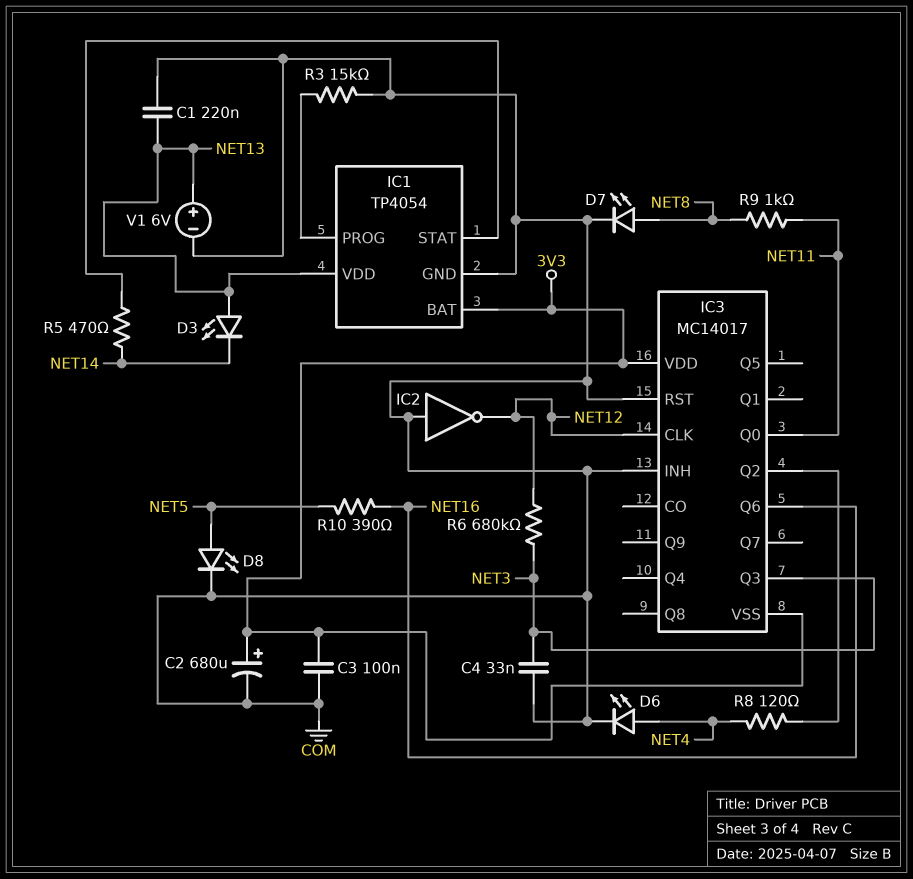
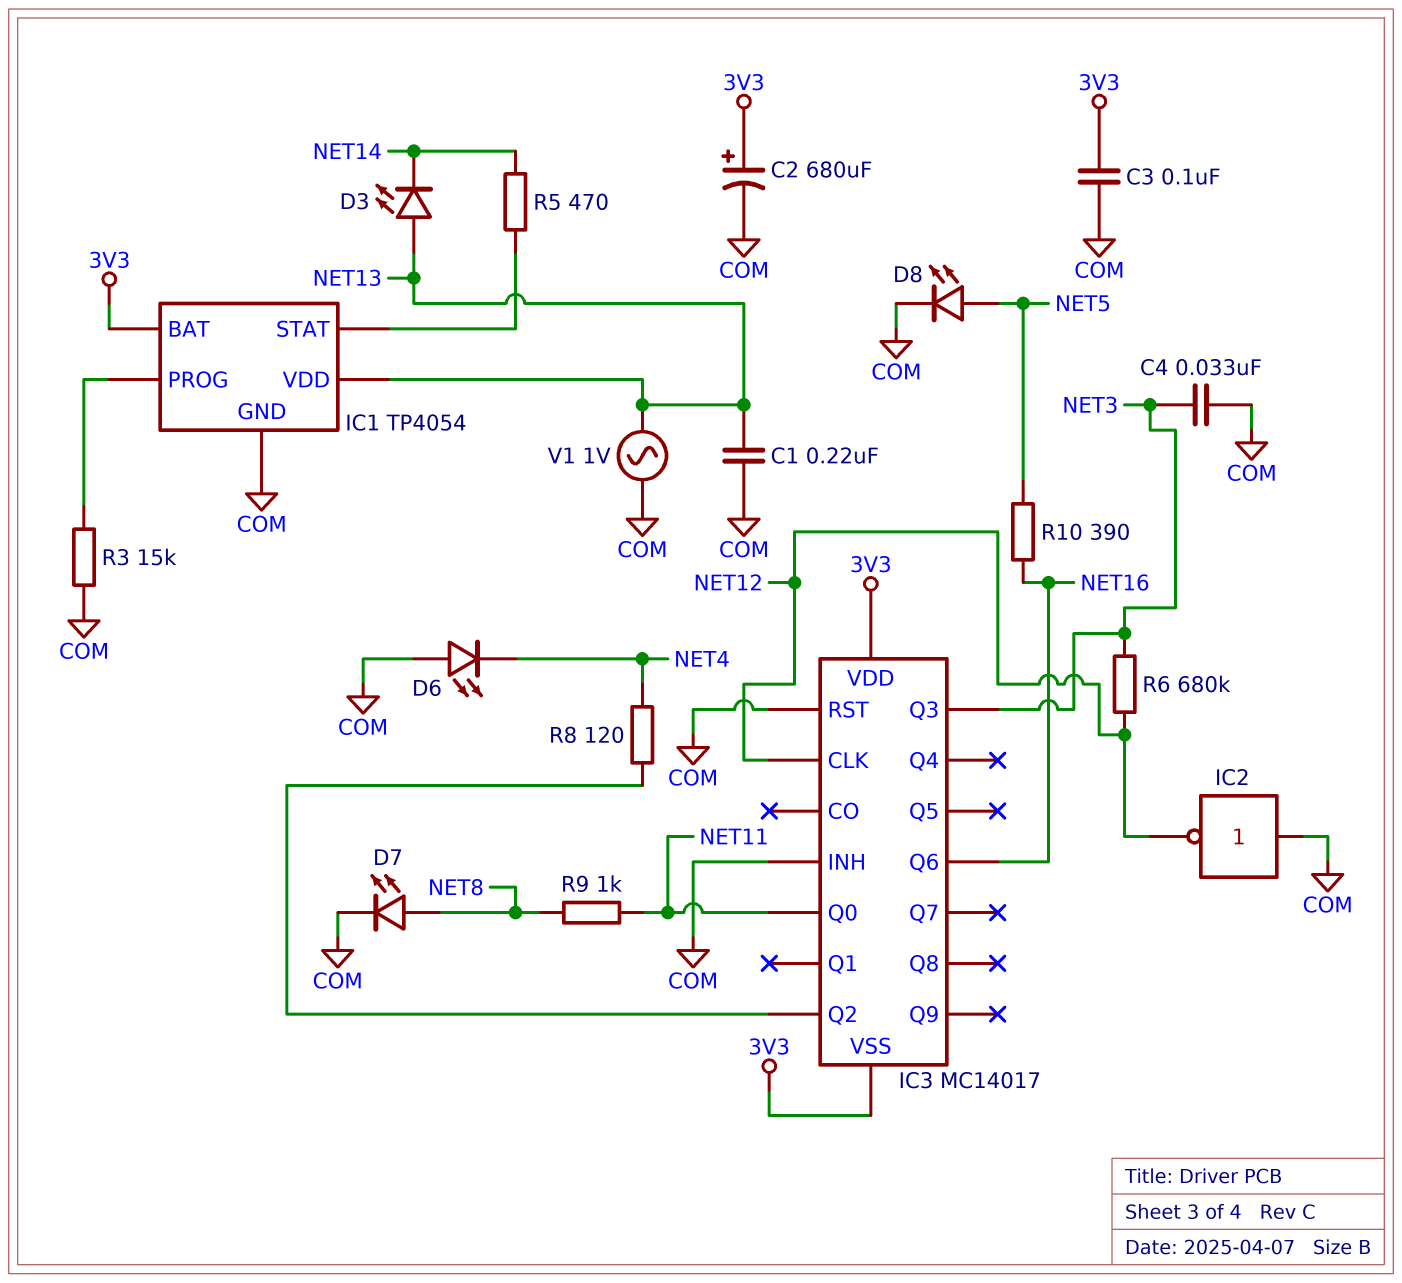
D6: LED (A NET4, K COM) -> LED (A COM, K NET4)
V1: 6V (plus NET13, minus COM) -> AC 1V (COM, NET13)

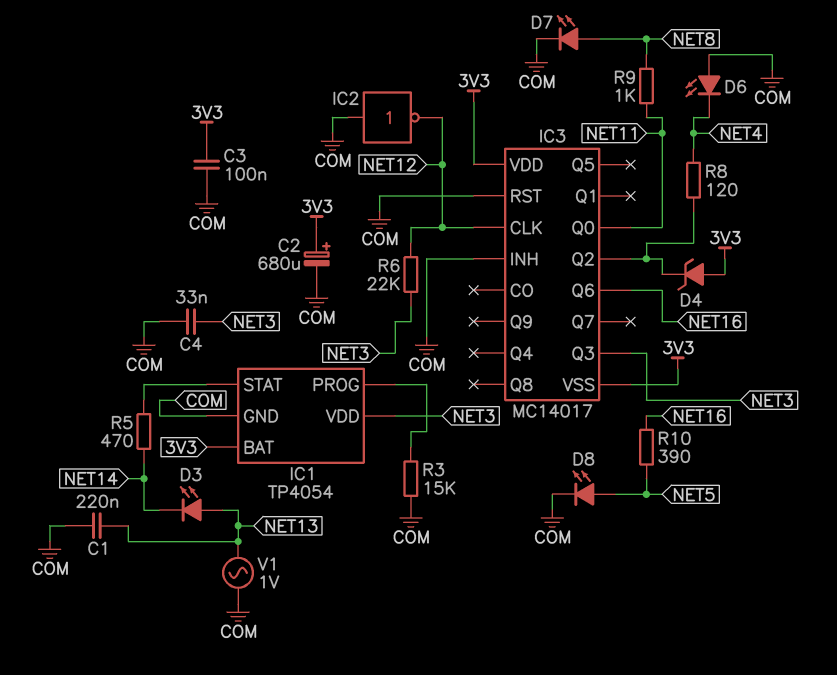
D4: none -> zener (A 3V3, K IC3/Q2)
IC1 pin VDD: NET13 -> NET3
R6: 680k (NET3, NET12) -> 22k (NET3, NET12)

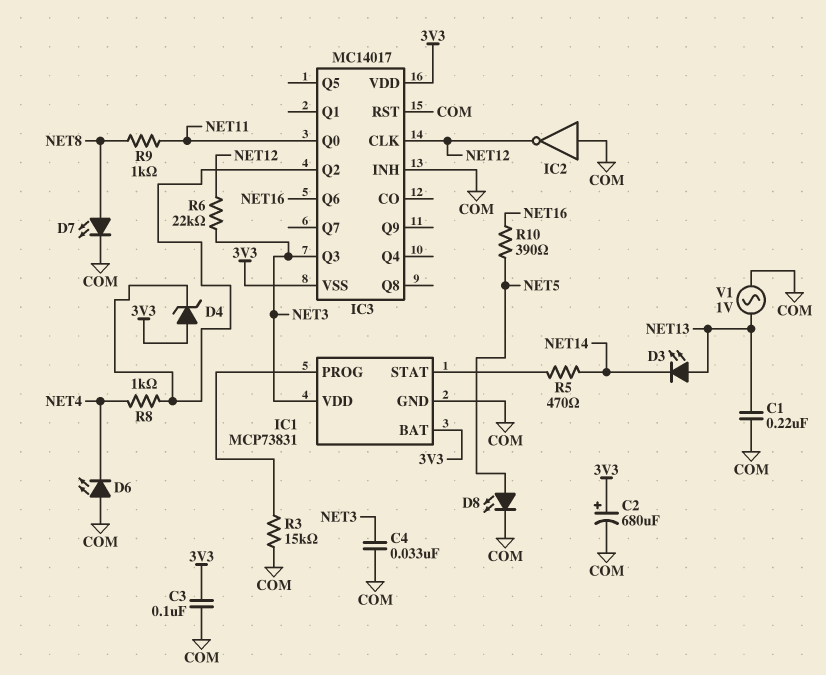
IC1: TP4054 -> MCP73831
R8: 120 (IC3/Q2, NET4) -> 1k (IC3/Q2, NET4)

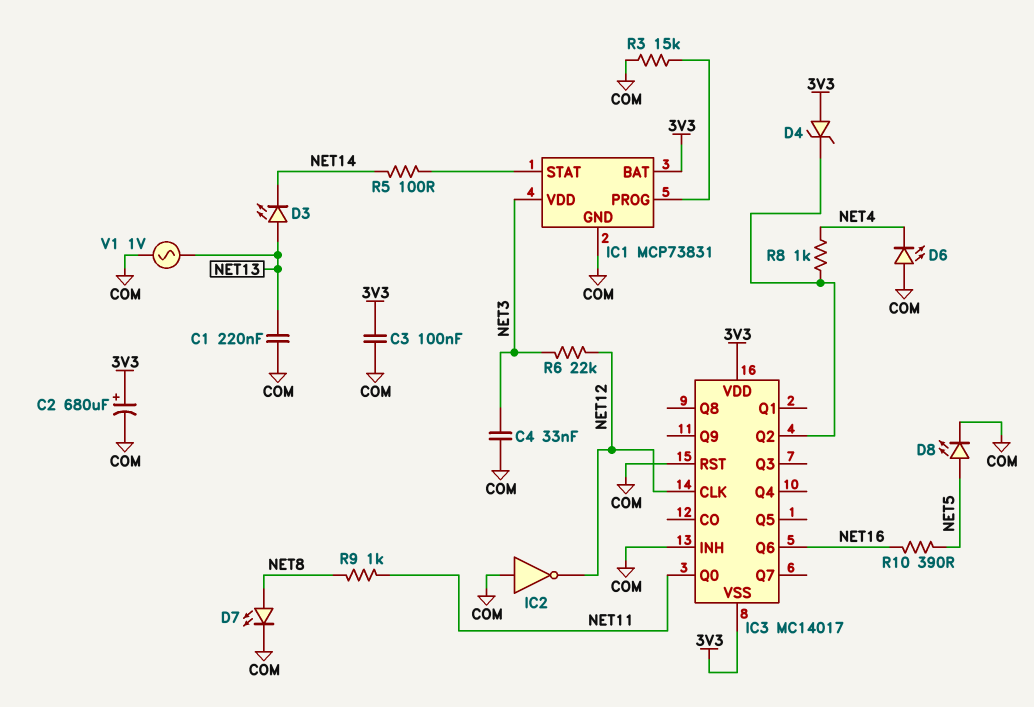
IC3 pin Q3: NET3 -> none
R5: 470 (IC1/STAT, NET14) -> 100 (IC1/STAT, NET14)

